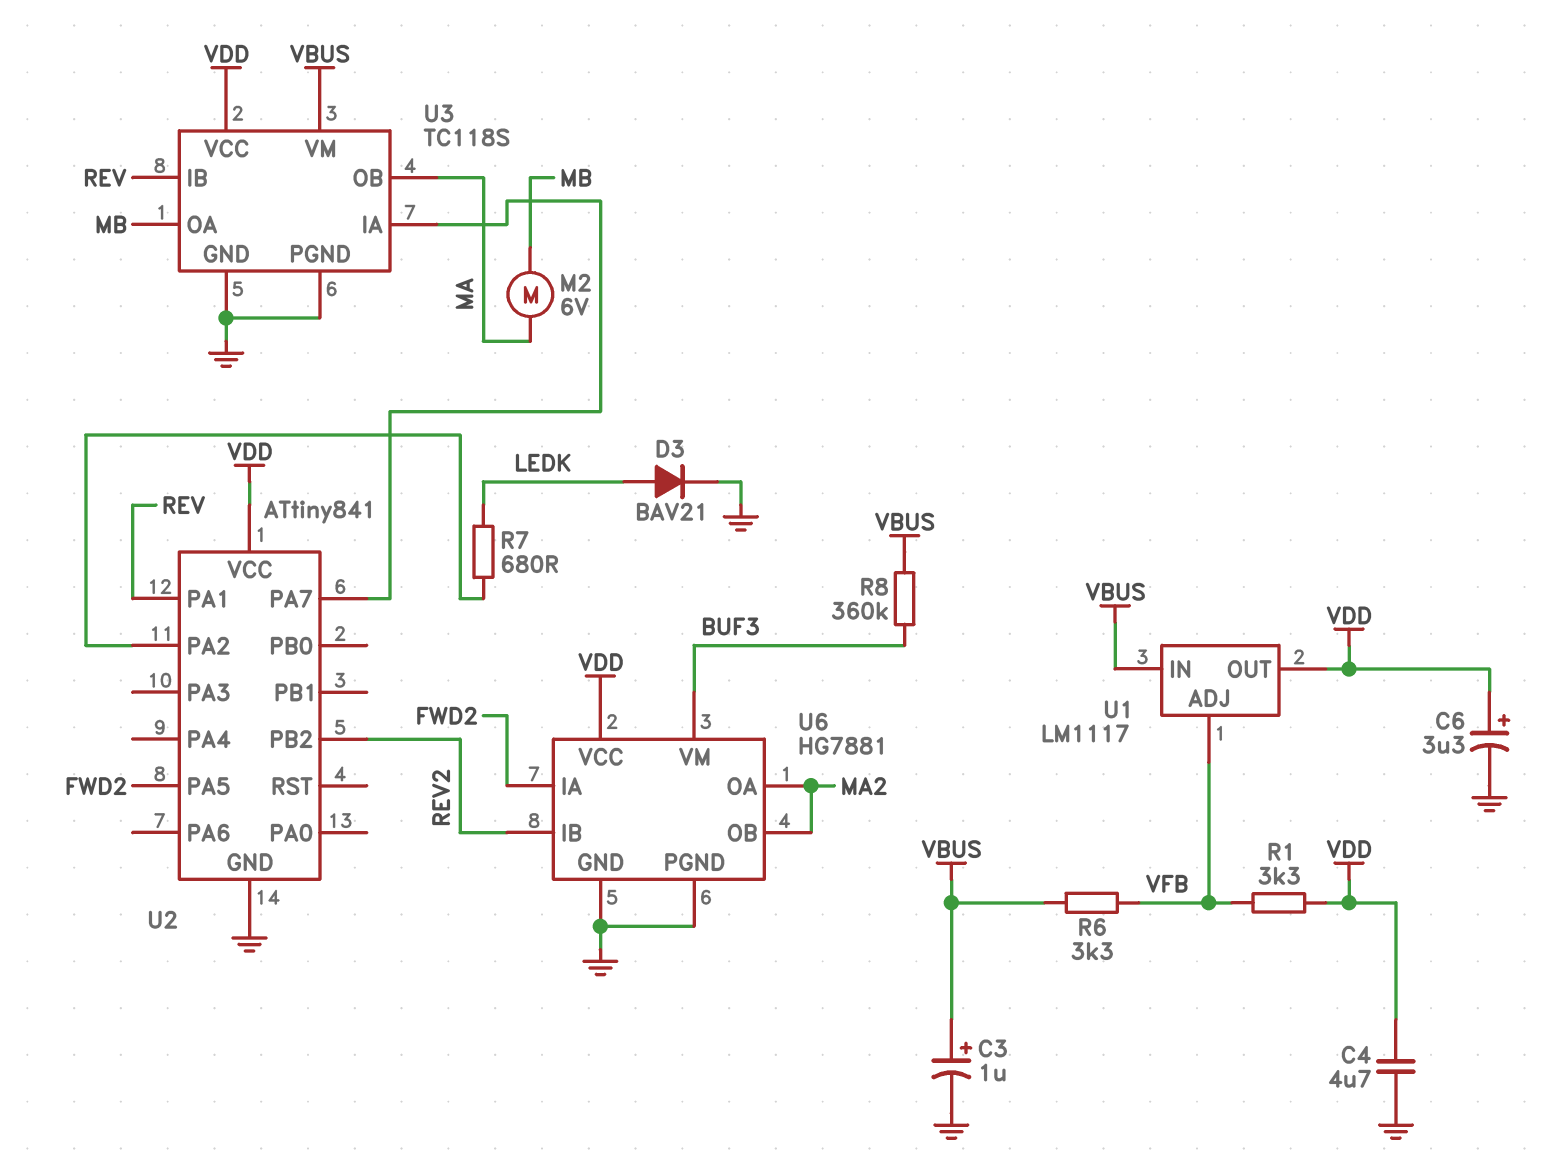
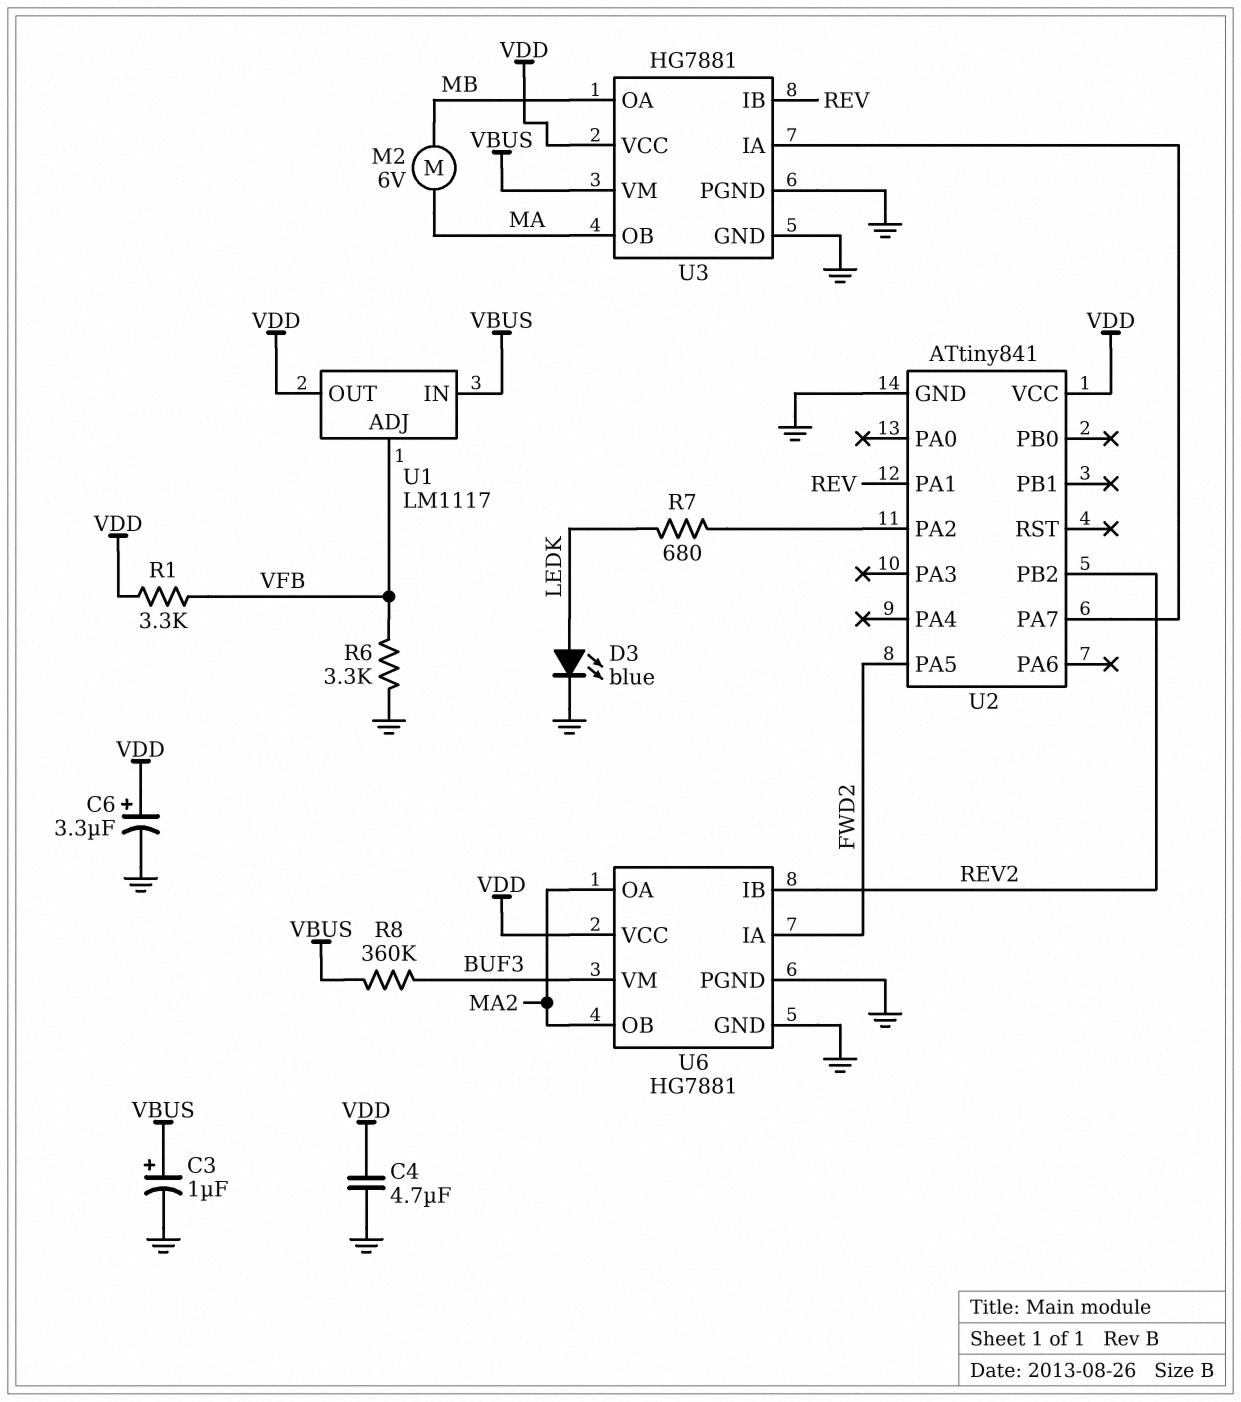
D3: diode BAV21 (A LEDK, K GND) -> LED blue (A LEDK, K GND)
R6: 3.3k (VBUS, VFB) -> 3.3k (GND, VFB)
U3: TC118S -> HG7881

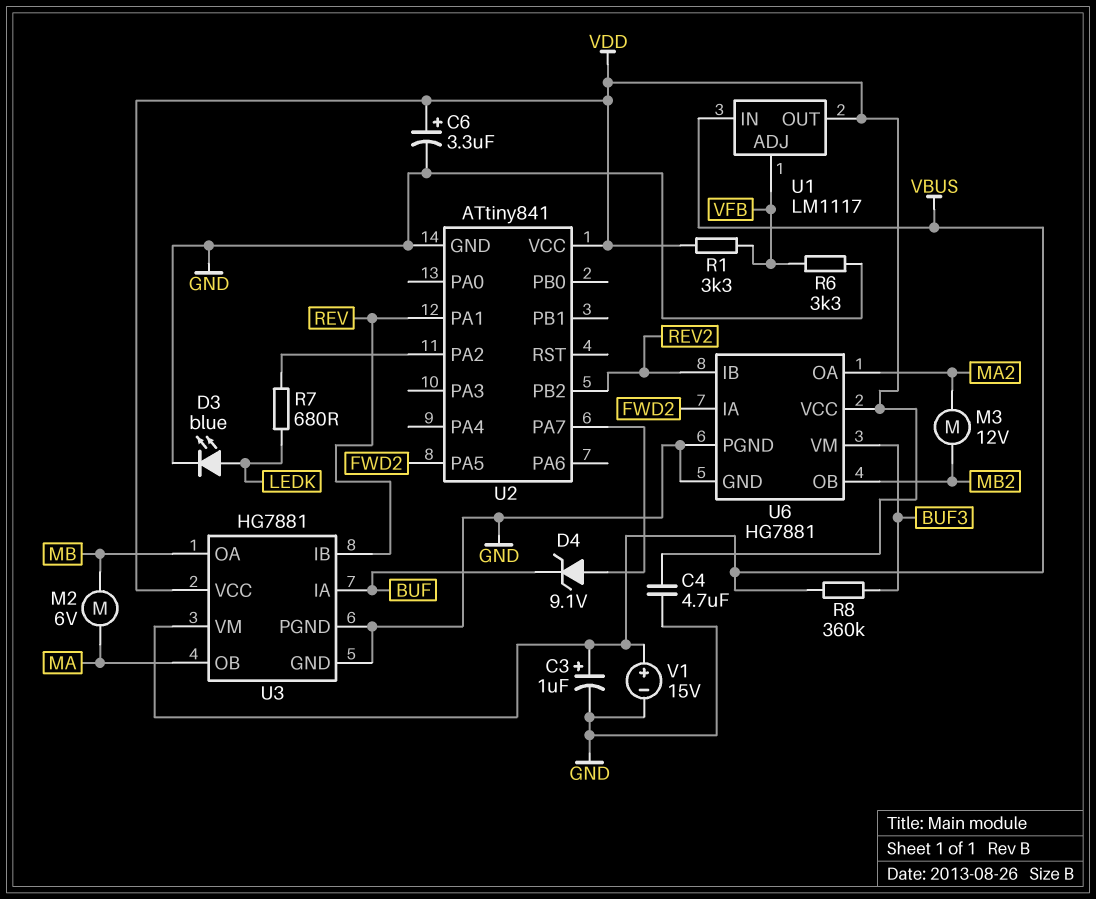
D4: none -> zener 9.1V (A U2/PA7, K BUF)
M3: none -> motor 12V (MA2, MB2)
U3 pin IA: U2/PA7 -> BUF
U6 pin OB: MA2 -> MB2
V1: none -> 15V (plus VBUS, minus GND)

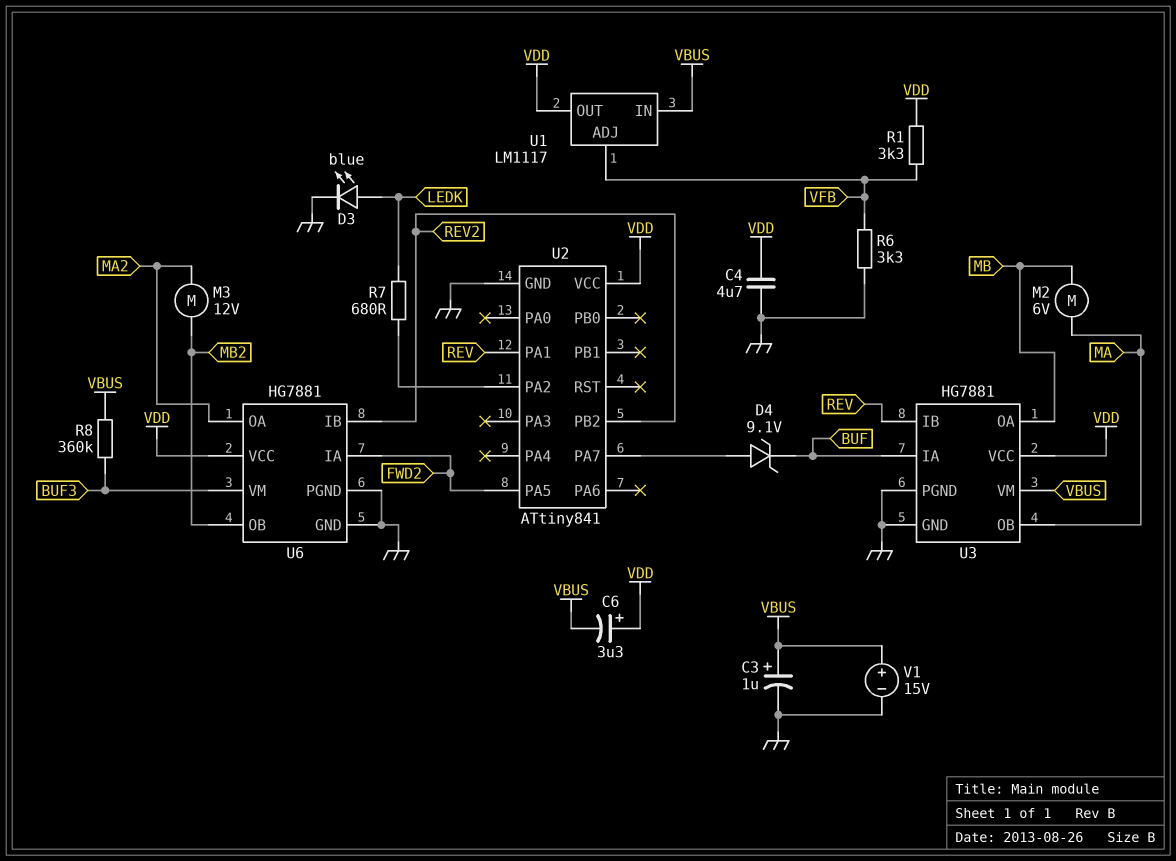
C6: 3.3uF (plus VDD, minus GND) -> 3.3uF (plus VDD, minus VBUS)

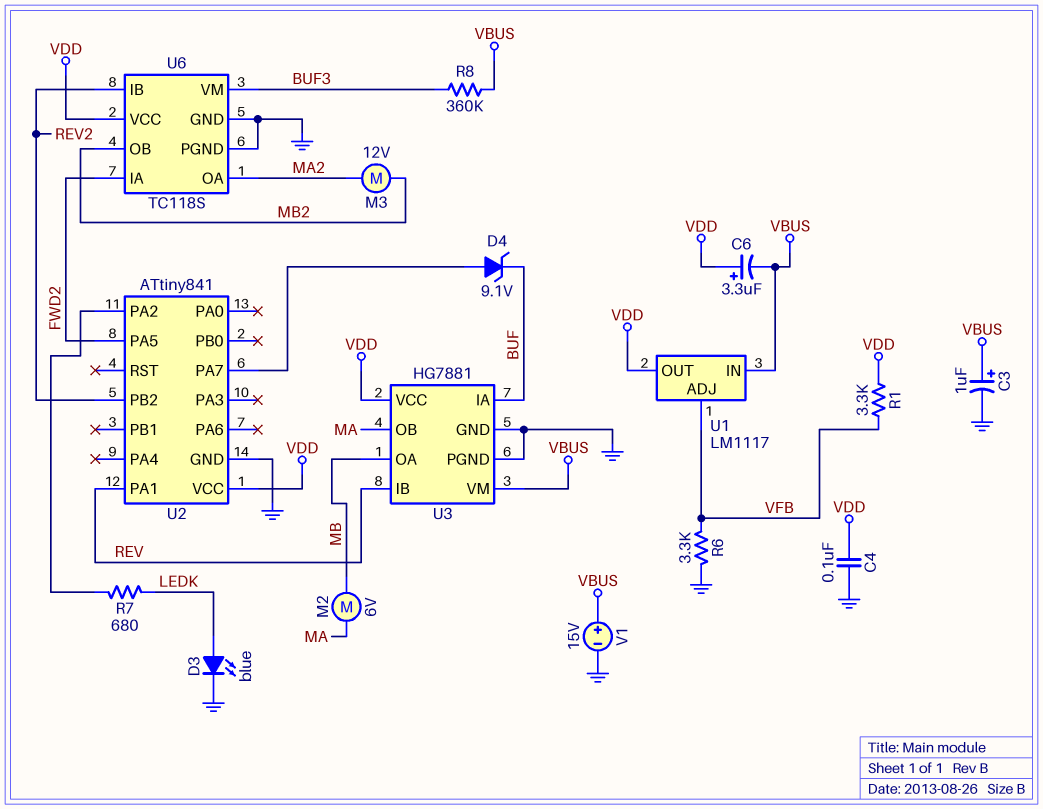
C4: 4.7uF (GND, VDD) -> 100nF (GND, VDD)
U6: HG7881 -> TC118S

